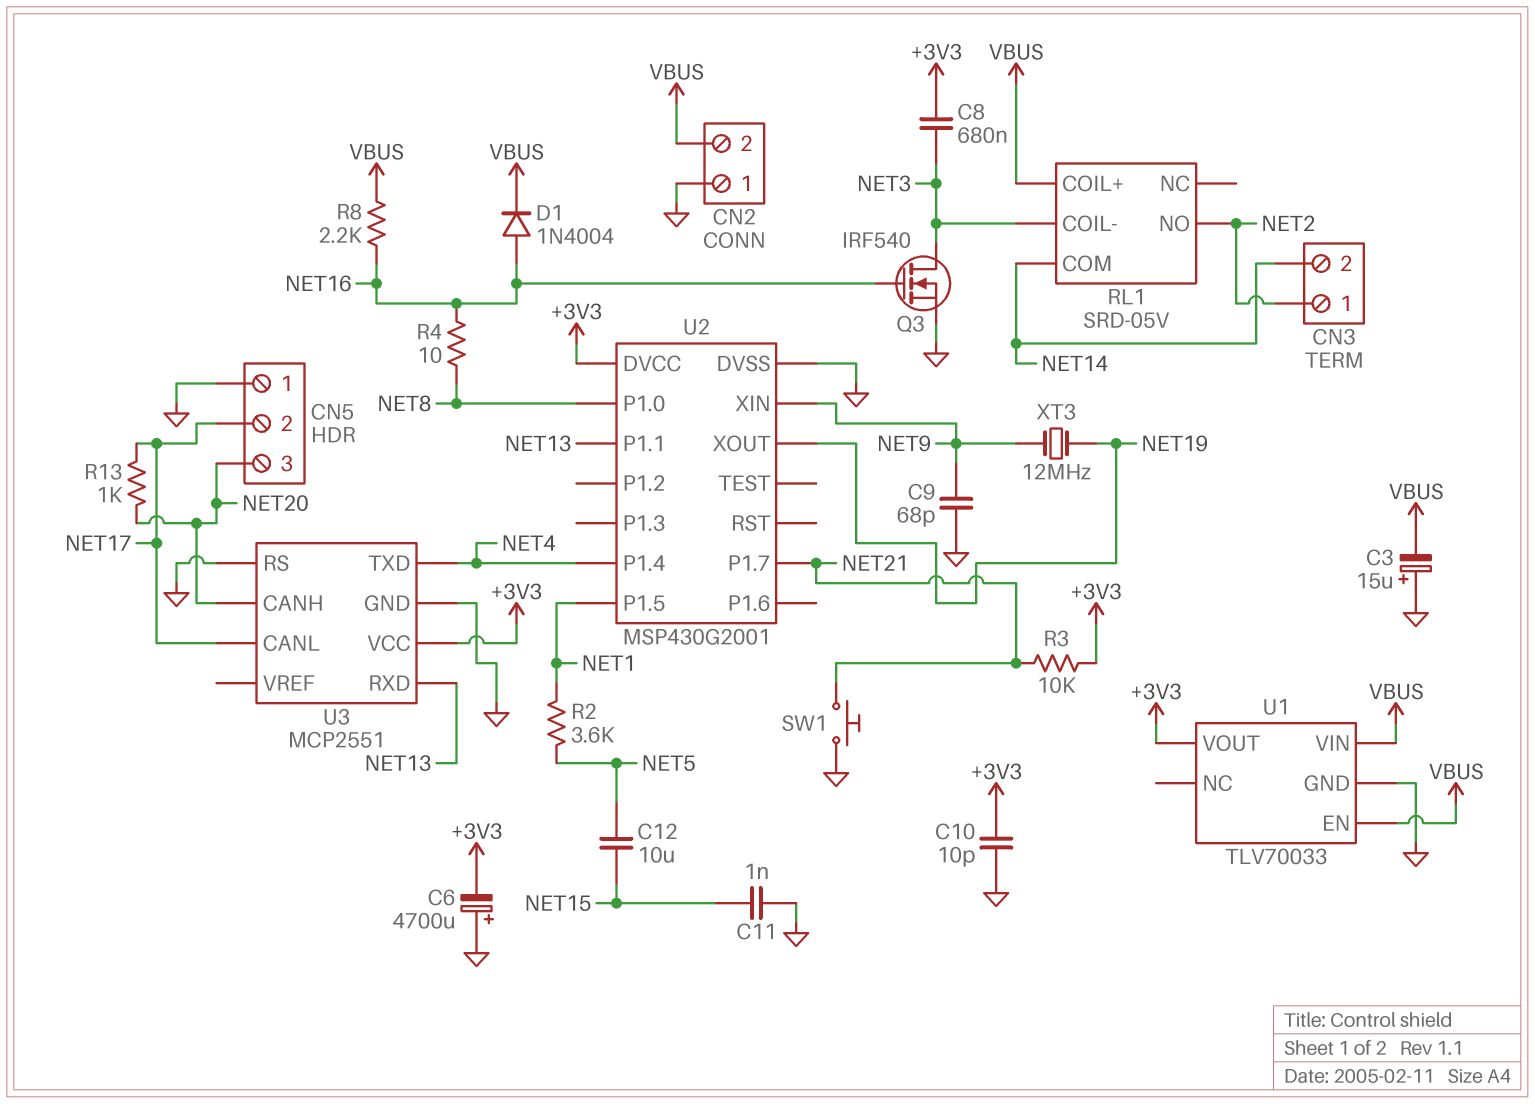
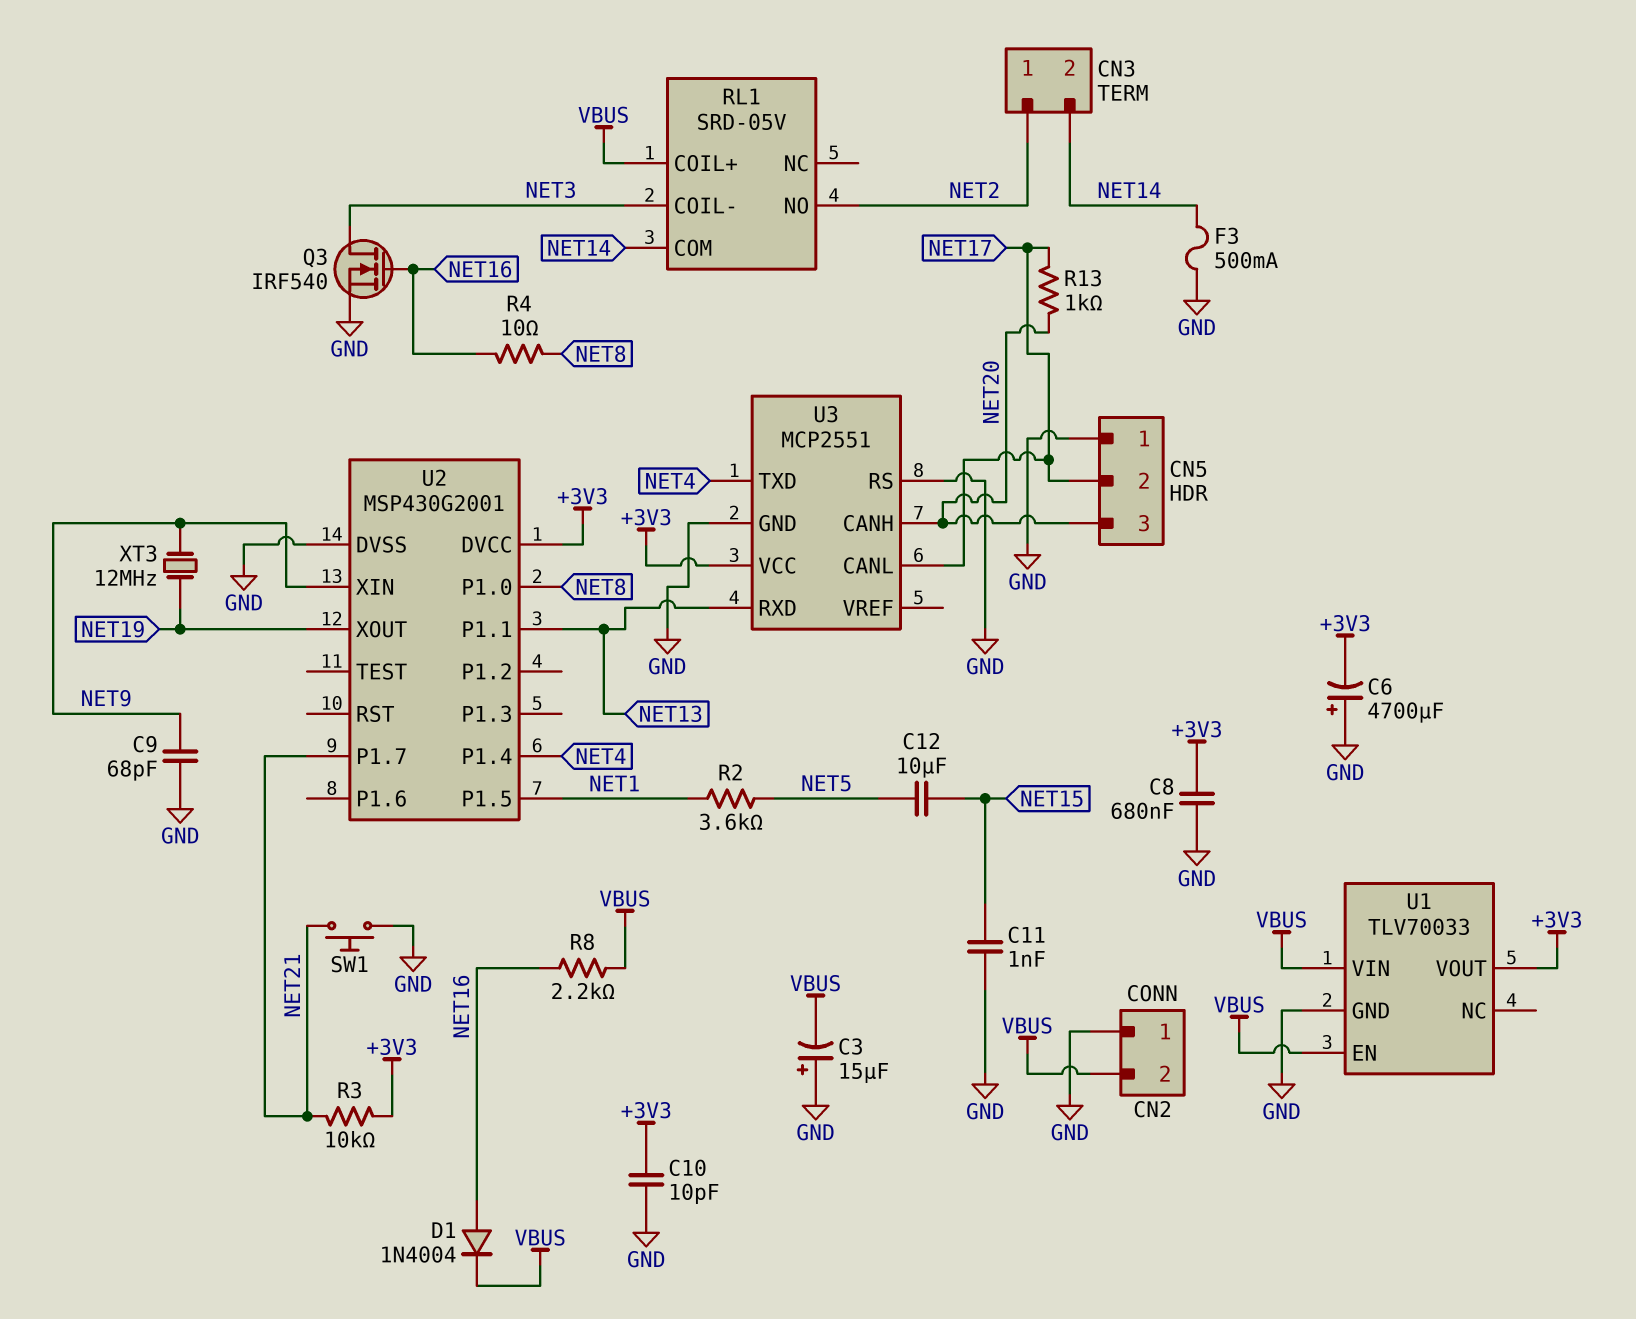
C8: 680nF (+3V3, NET3) -> 680nF (+3V3, GND)
F3: none -> 500mA (GND, NET14)

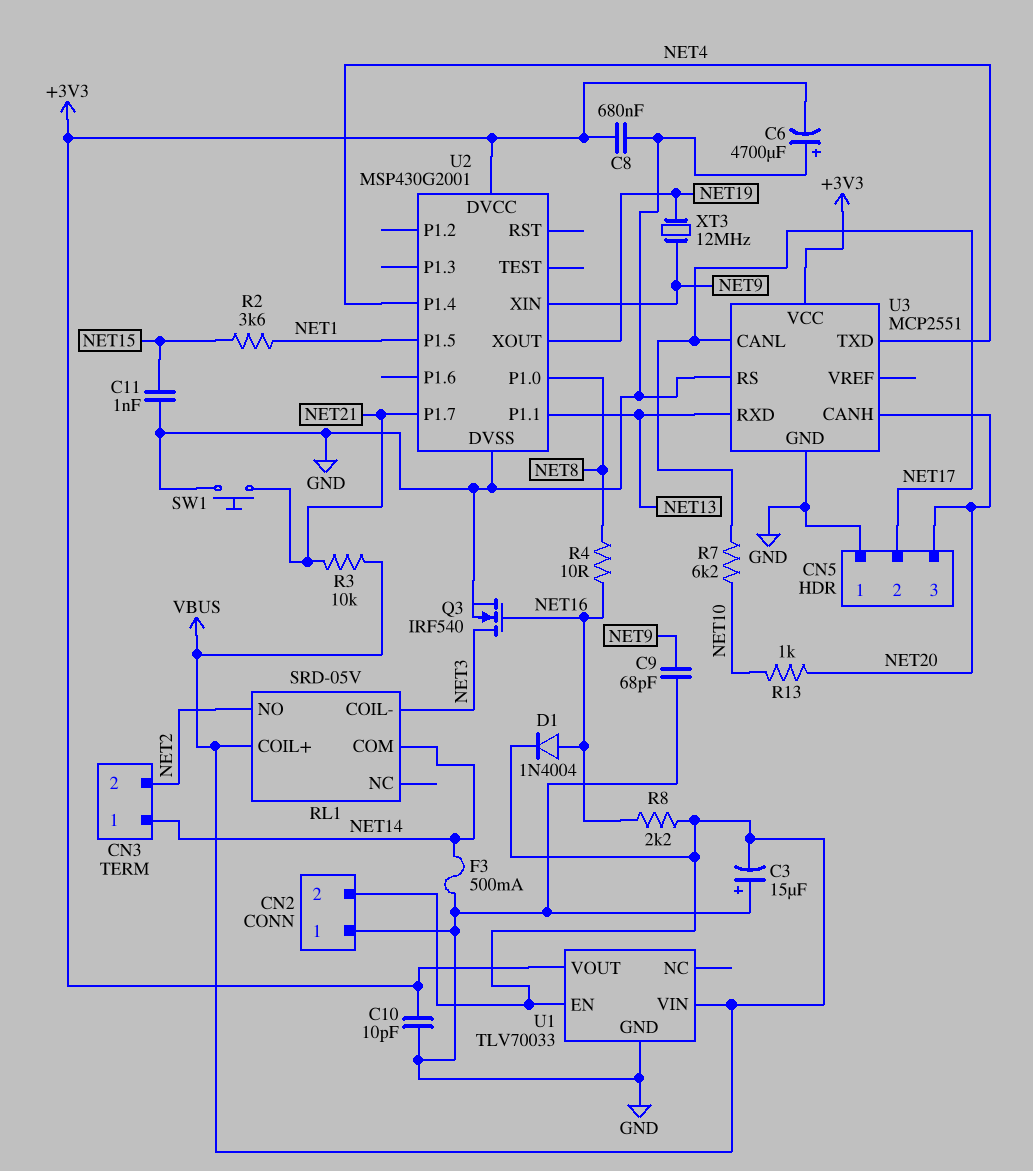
C12: 10uF (NET5, NET15) -> none
CN3 pin 1: NET2 -> NET14
CN3 pin 2: NET14 -> NET2
R2: 3.6k (NET1, NET5) -> 3.6k (NET1, NET15)
R3: 10k (+3V3, NET21) -> 10k (NET21, VBUS)
R7: none -> 6.2k (NET10, NET17)
R13: 1k (NET17, NET20) -> 1k (NET10, NET20)

